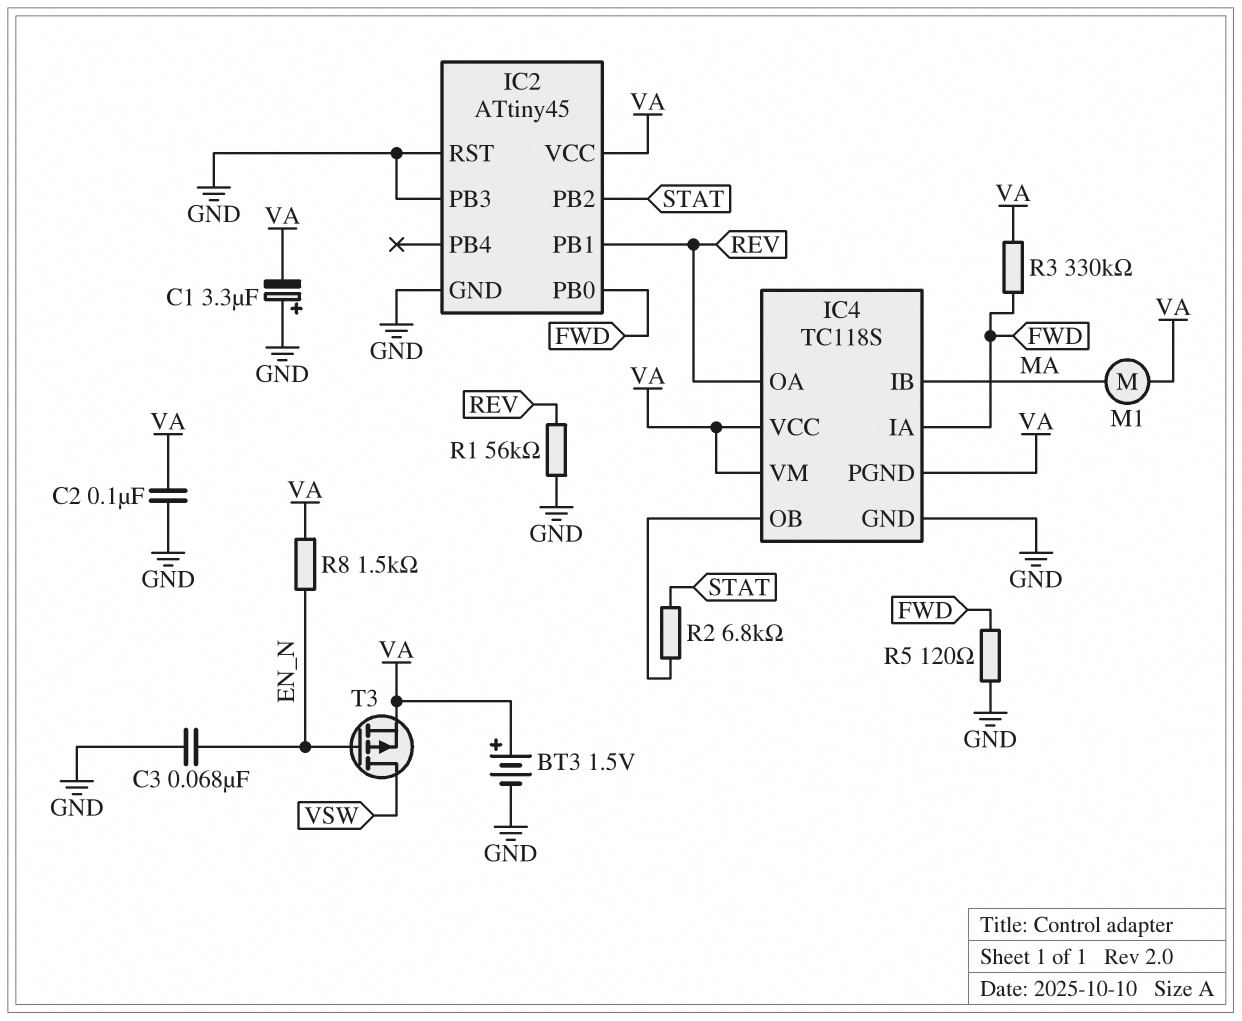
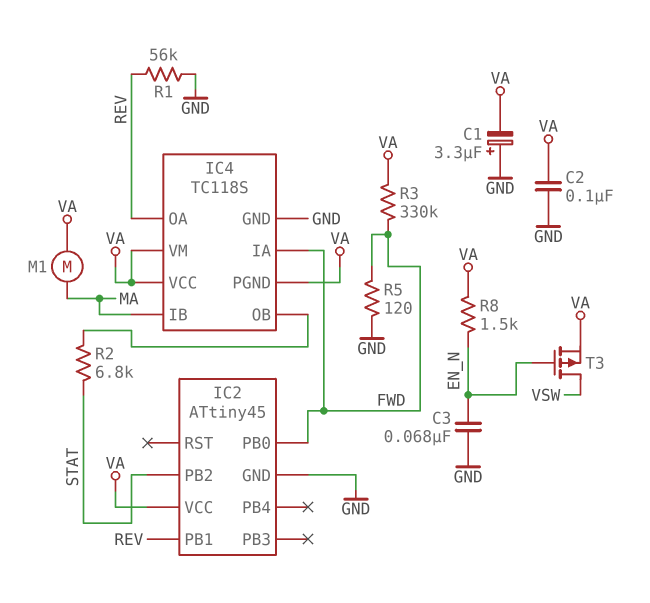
BT3: 1.5V (plus VA, minus GND) -> none
IC2 pin PB3: GND -> none
IC2 pin RST: GND -> none

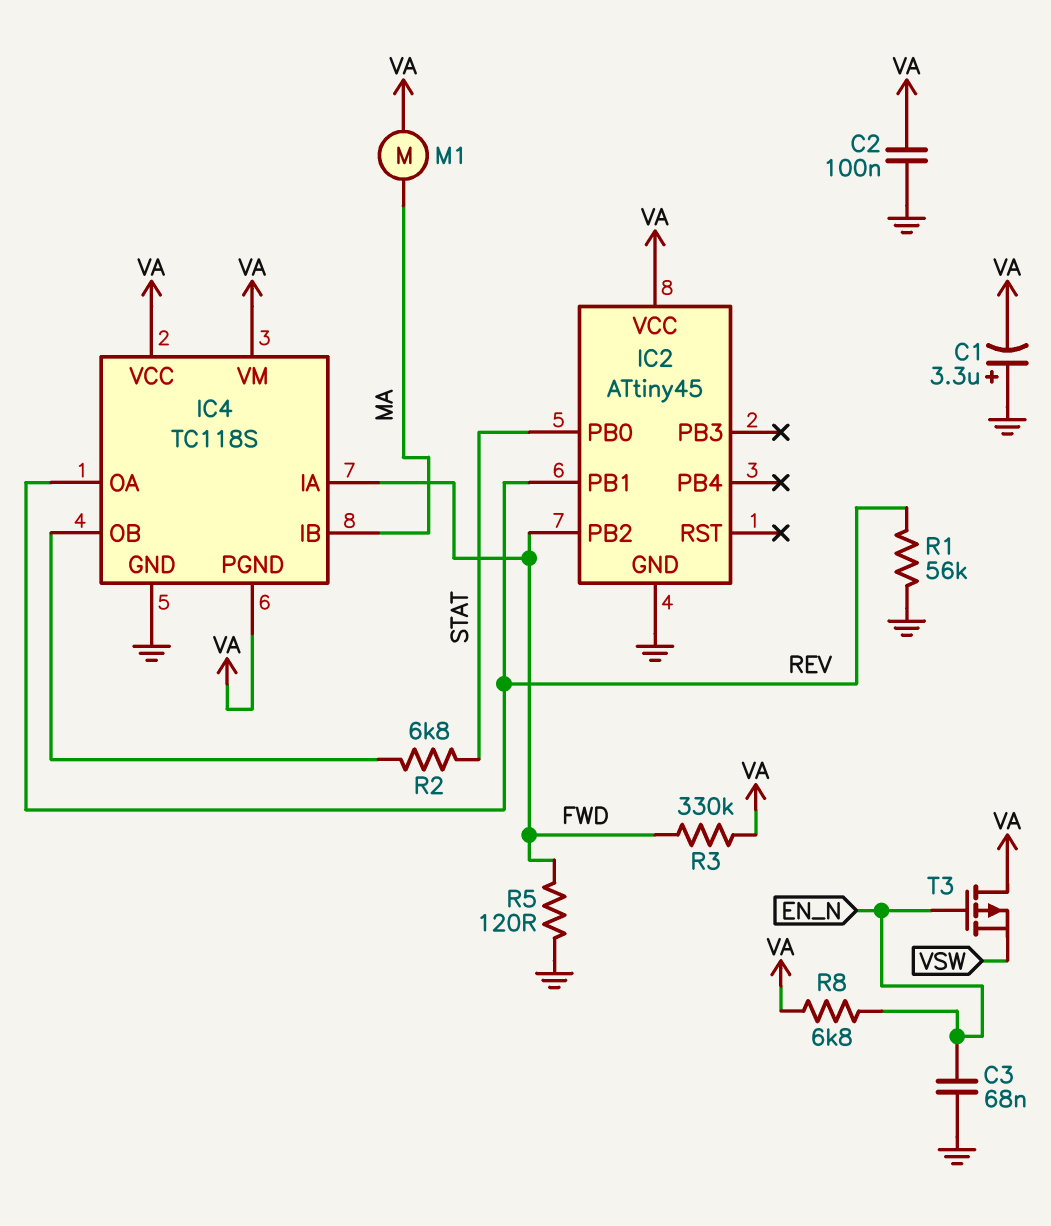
IC2 pin PB0: FWD -> STAT
IC2 pin PB2: STAT -> FWD
R8: 1.5k (EN_N, VA) -> 6.8k (EN_N, VA)
T3: PMOS (G EN_N, D VSW, S VA) -> PMOS (G EN_N, D VA, S VSW)

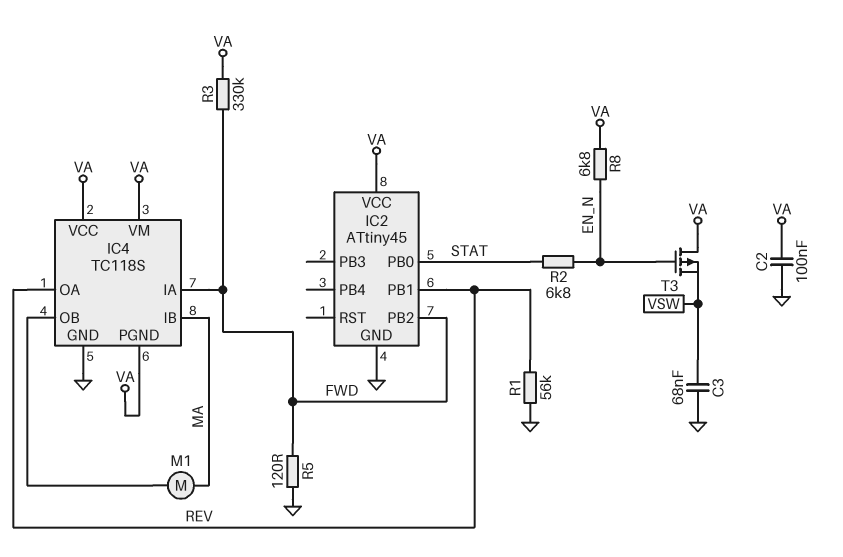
C1: 3.3uF (plus GND, minus VA) -> none
C3: 68nF (EN_N, GND) -> 68nF (GND, VSW)
M1: motor (MA, VA) -> motor (IC4/OB, MA)
R2: 6.8k (IC4/OB, STAT) -> 6.8k (EN_N, STAT)

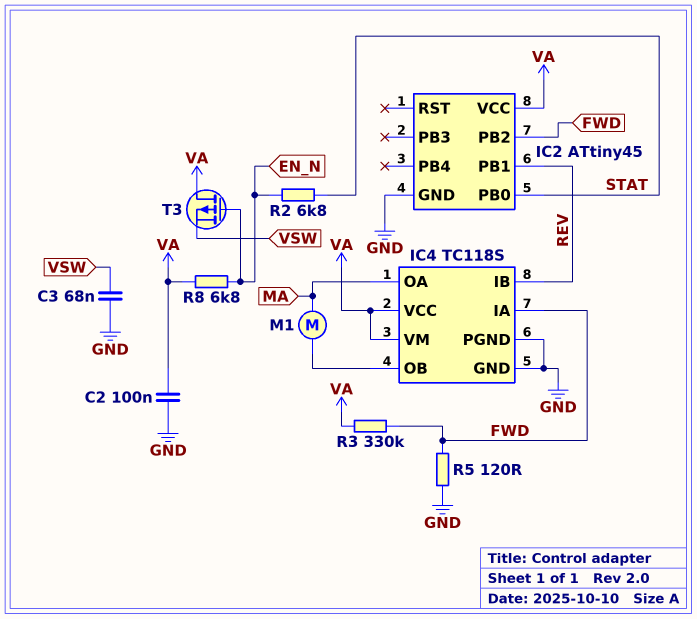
IC4 pin IB: MA -> REV
IC4 pin OA: REV -> MA
IC4 pin PGND: VA -> GND
R1: 56k (GND, REV) -> none

